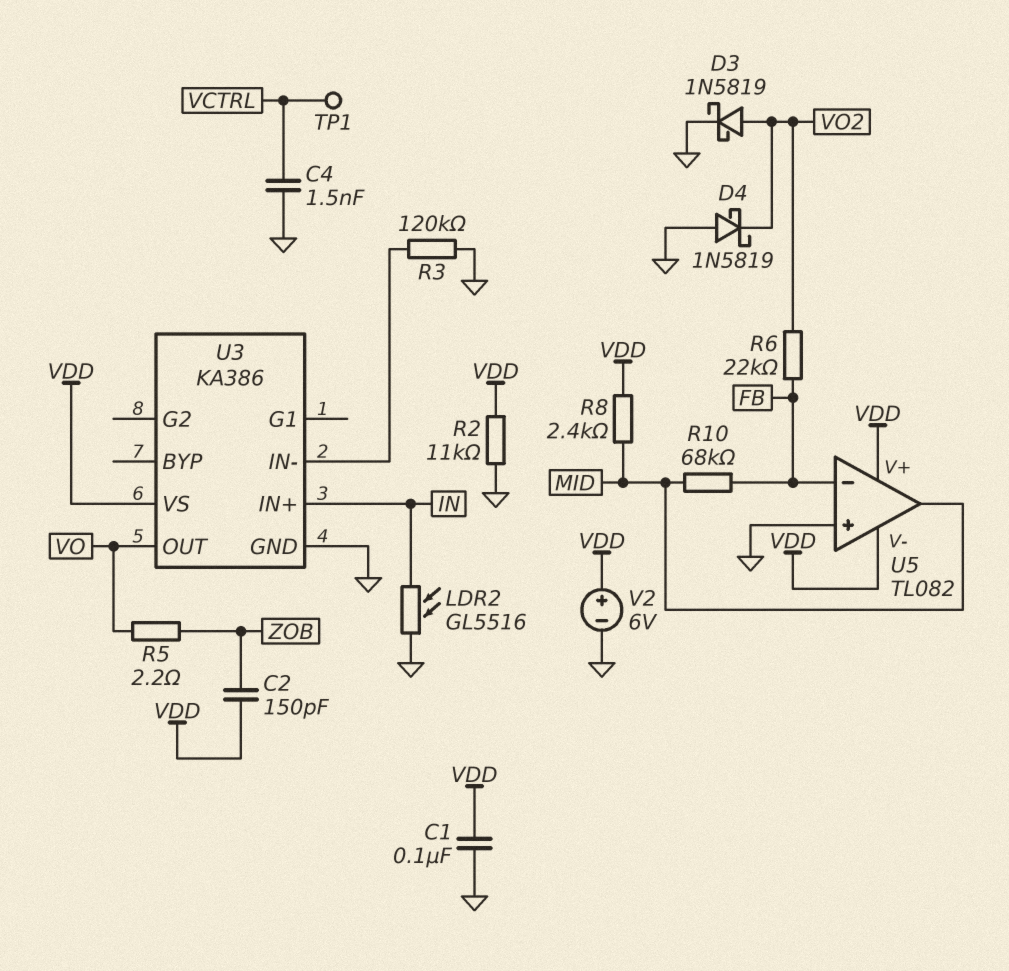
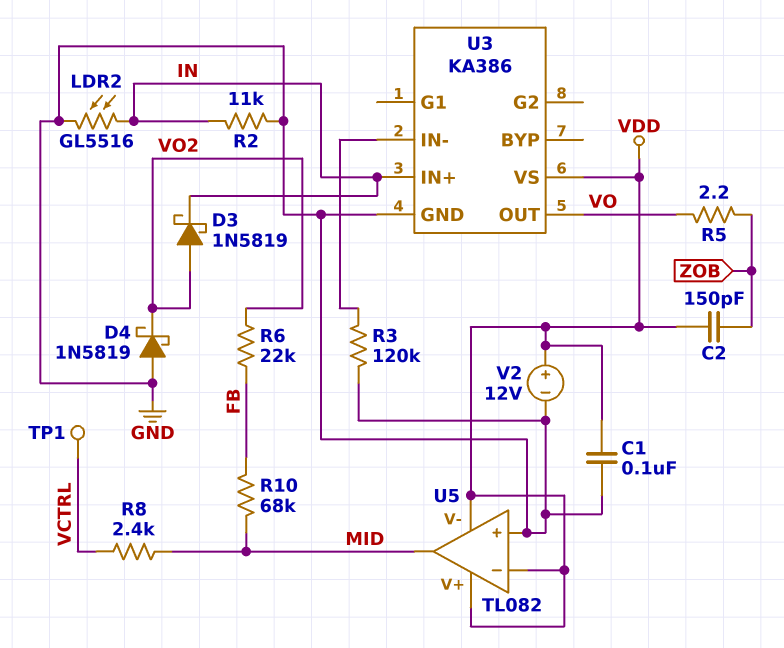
C4: 1.5nF (GND, VCTRL) -> none
D3: schottky 1N5819 (A VO2, K GND) -> schottky 1N5819 (A VO2, K IN)
R2: 11k (GND, VDD) -> 11k (GND, IN)
R8: 2.4k (MID, VDD) -> 2.4k (MID, VCTRL)
U5 pin in-: FB -> VDD
V2: 6V (plus VDD, minus GND) -> 12V (plus VDD, minus GND)

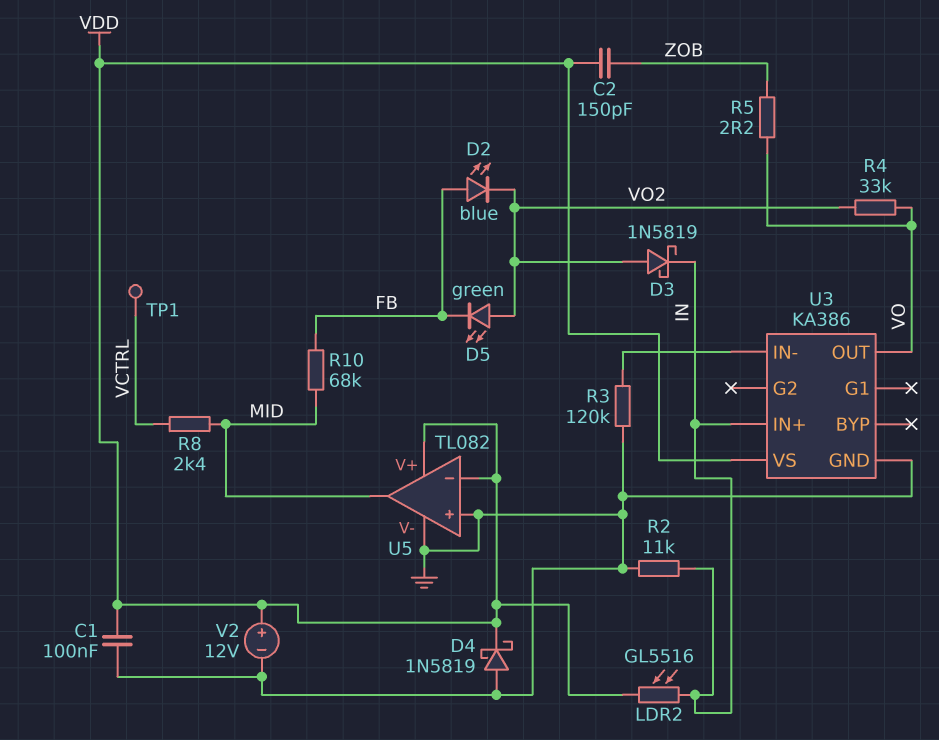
D2: none -> LED blue (A FB, K VO2)
D4: schottky 1N5819 (A GND, K VO2) -> schottky 1N5819 (A GND, K VDD)
D5: none -> LED green (A VO2, K FB)
LDR2: GL5516 (GND, IN) -> GL5516 (IN, VDD)
R4: none -> 33k (VO, VO2)
R6: 22k (FB, VO2) -> none
U5 pin V-: VDD -> GND

